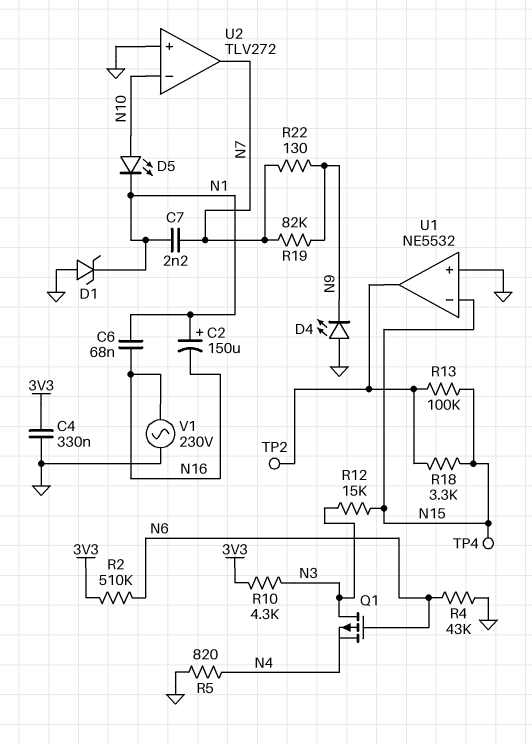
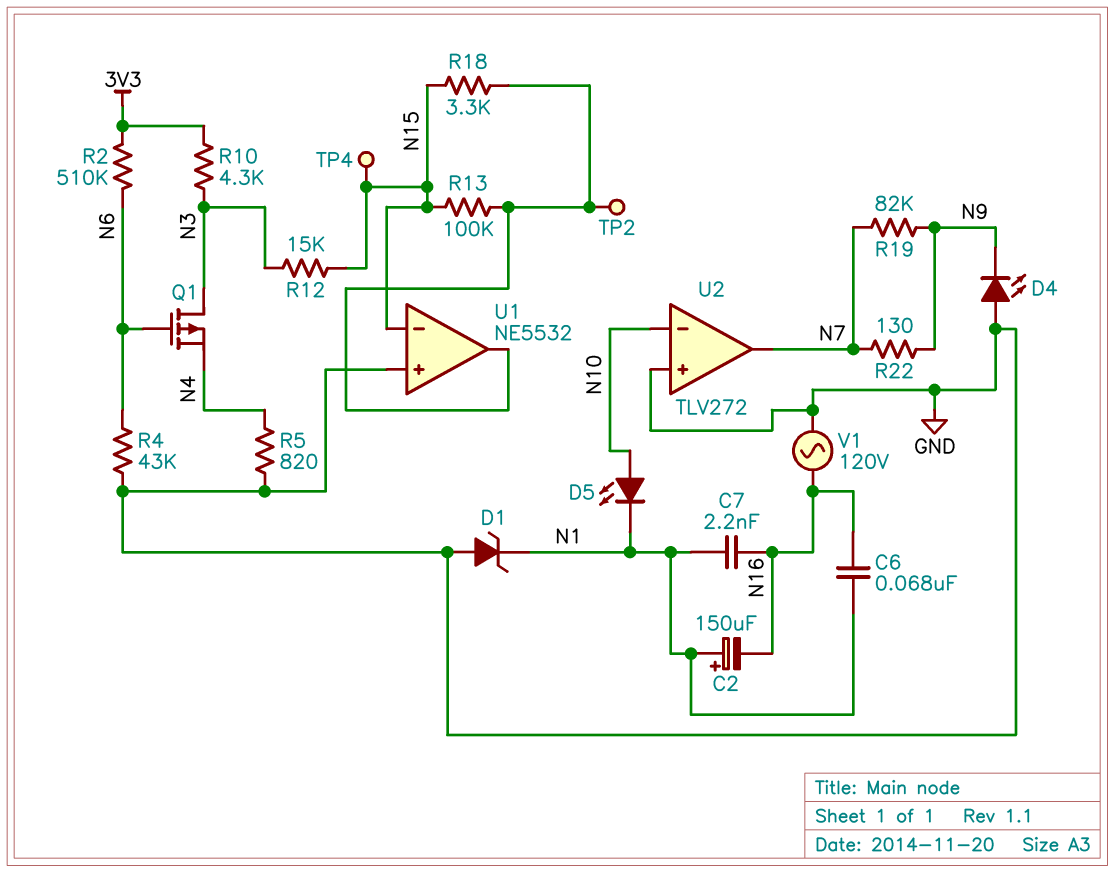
C4: 330nF (3V3, GND) -> none
C7: 2.2nF (N1, N7) -> 2.2nF (N1, N16)
V1: AC 230V (GND, N16) -> AC 120V (GND, N16)

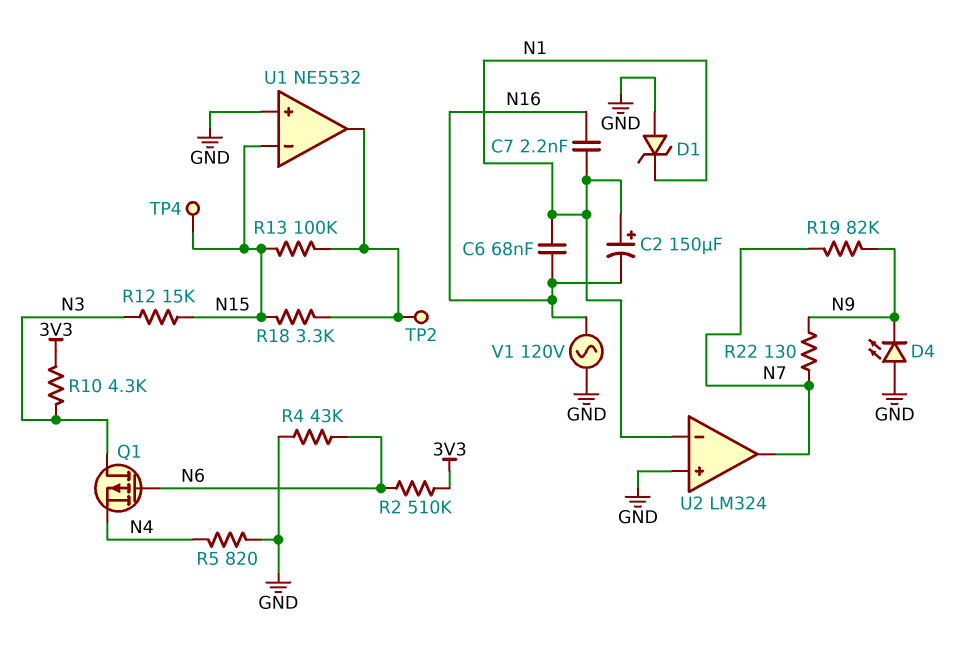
D5: LED (A N10, K N1) -> none
U2: TLV272 -> LM324
U2 pin in-: N10 -> N1

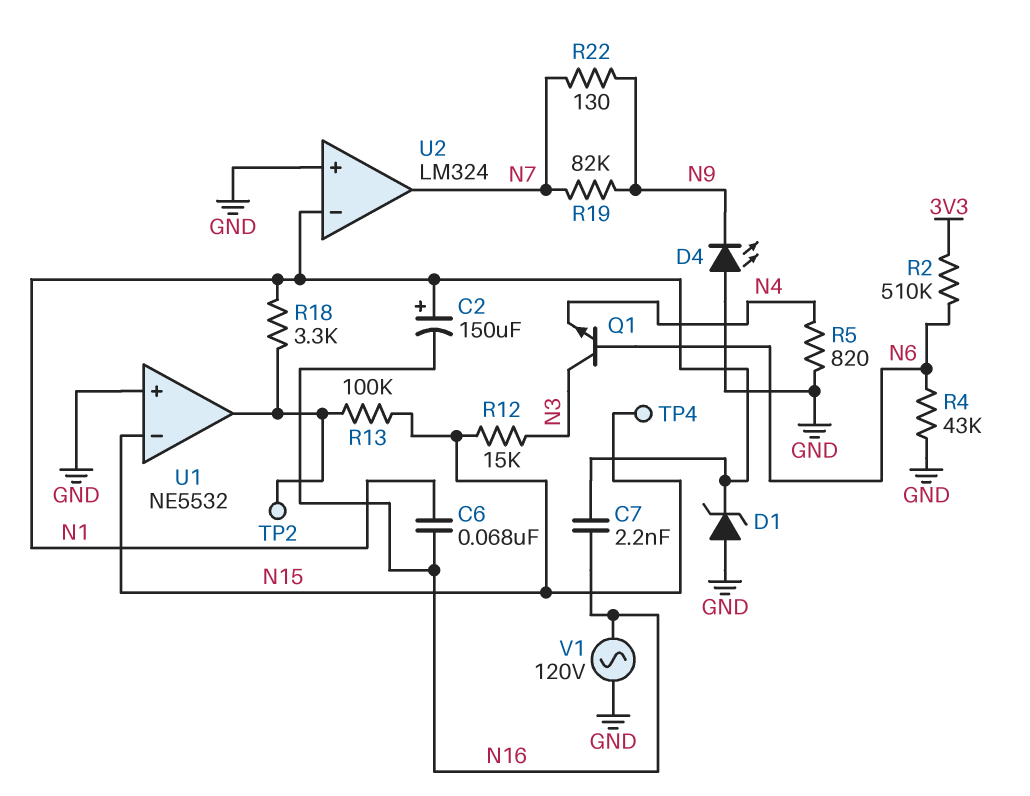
Q1: PMOS (G N6, D N3, S N4) -> NPN (B N6, C N3, E N4)
R10: 4.3k (3V3, N3) -> none
R18: 3.3k (N15, U1/out) -> 3.3k (N1, U1/out)

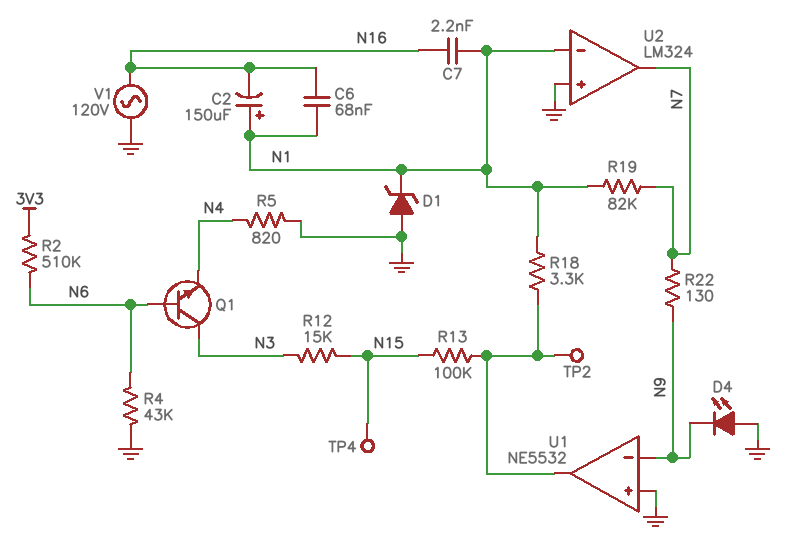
R19: 82k (N7, N9) -> 82k (N1, N7)
U1 pin in-: N15 -> N9

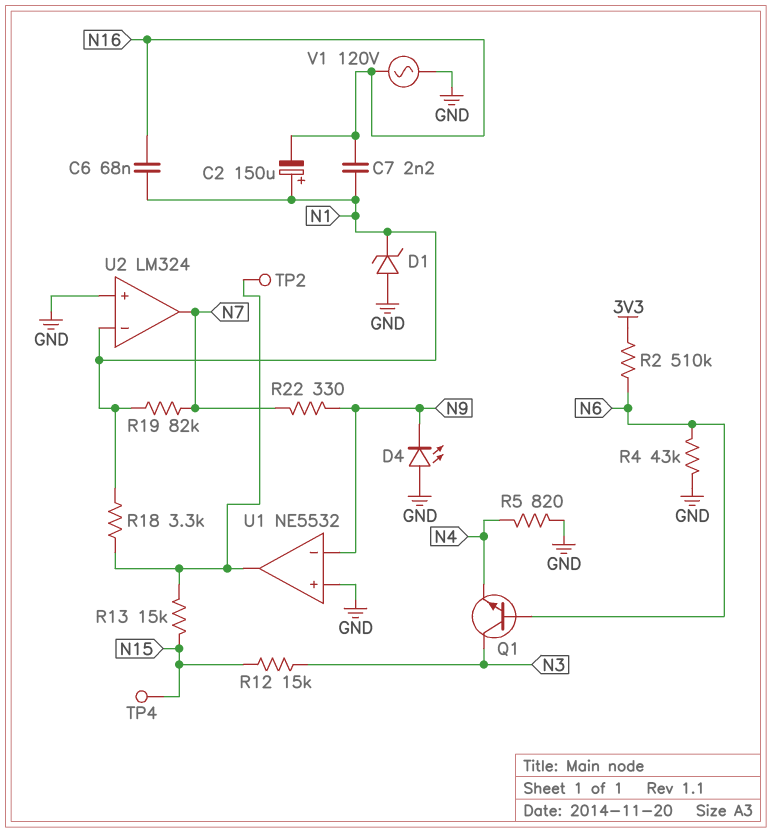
R13: 100k (N15, U1/out) -> 15k (N15, U1/out)
R22: 130 (N7, N9) -> 330 (N7, N9)

